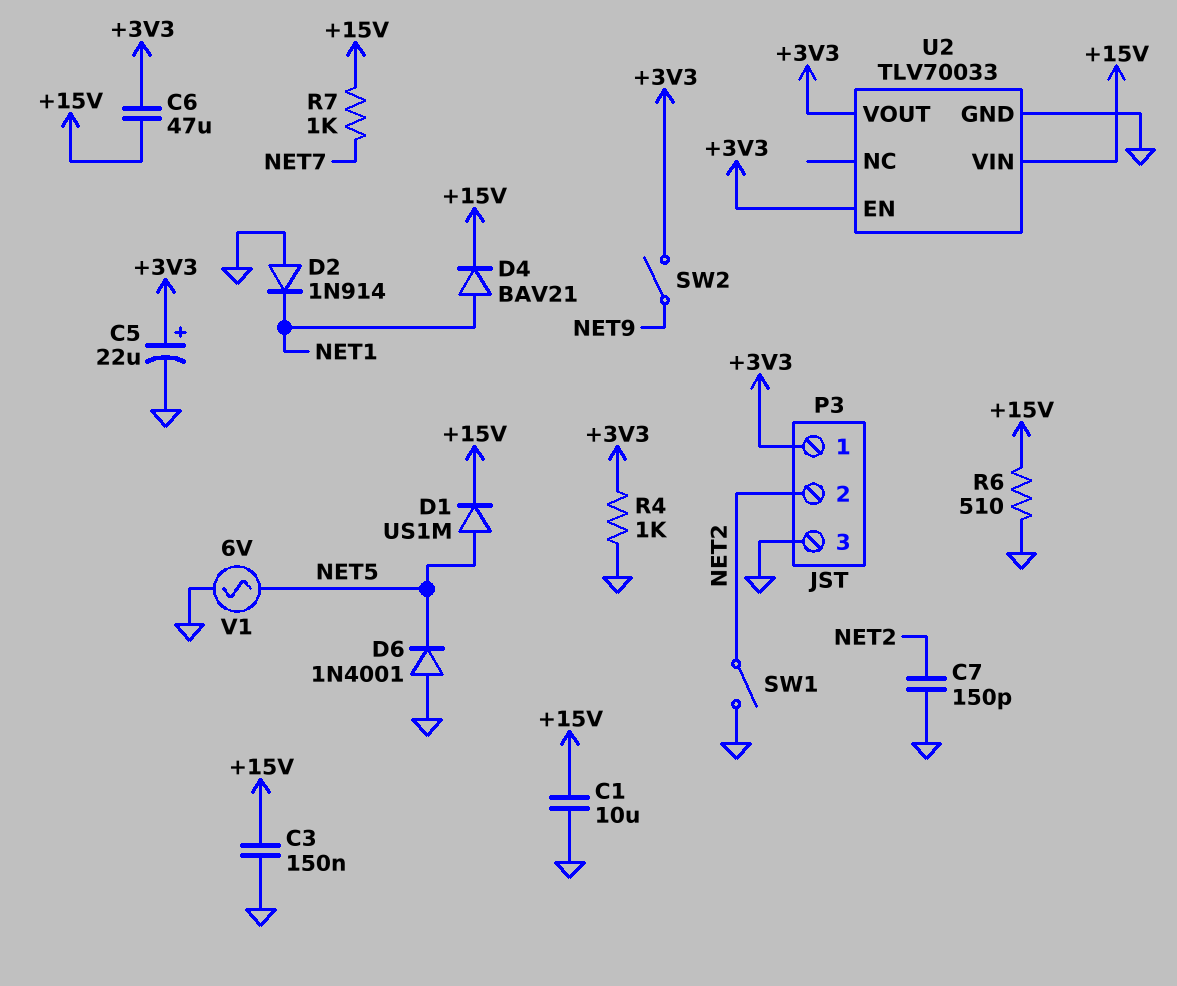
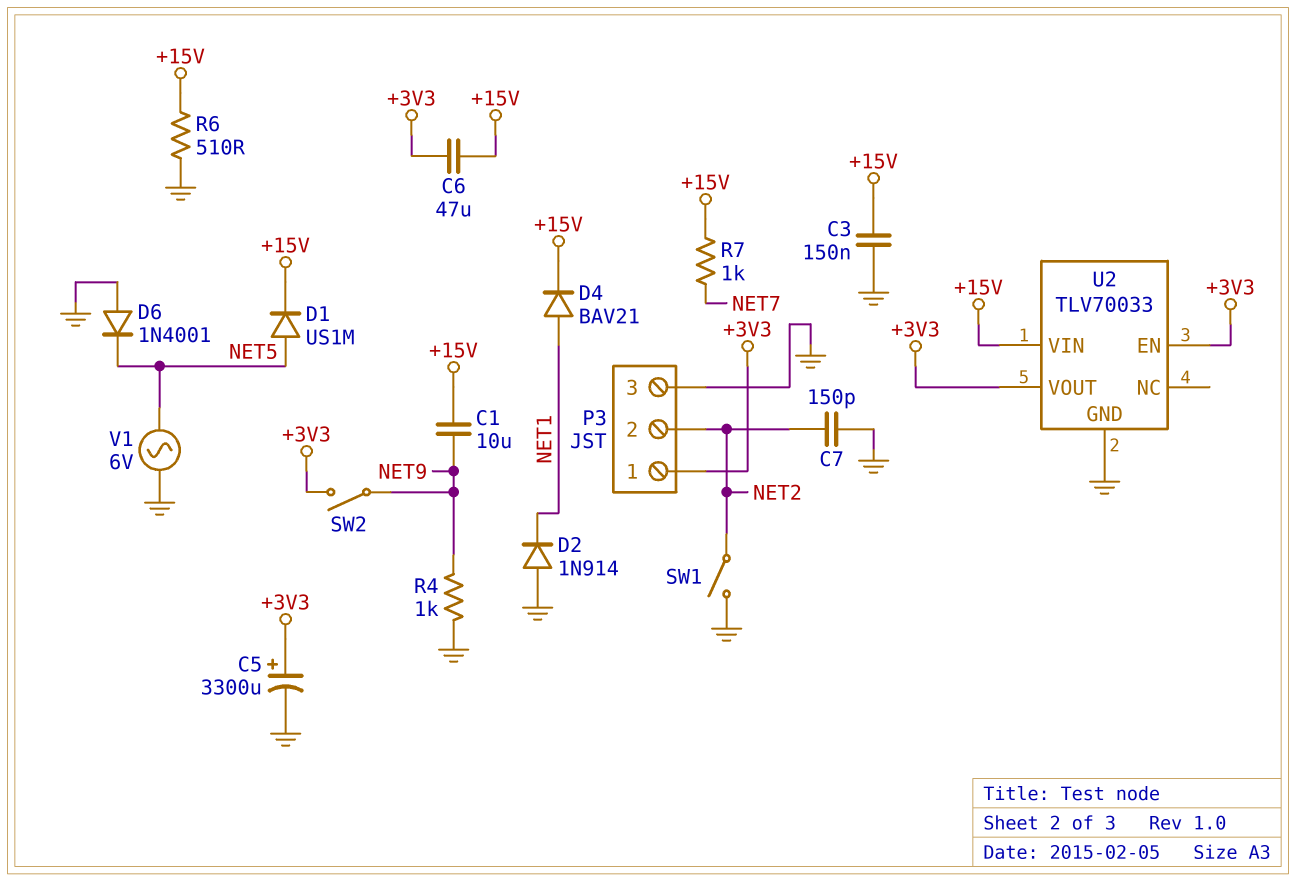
C1: 10uF (+15V, GND) -> 10uF (+15V, NET9)
C5: 22uF (plus +3V3, minus GND) -> 3300uF (plus +3V3, minus GND)
R4: 1k (+3V3, GND) -> 1k (GND, NET9)

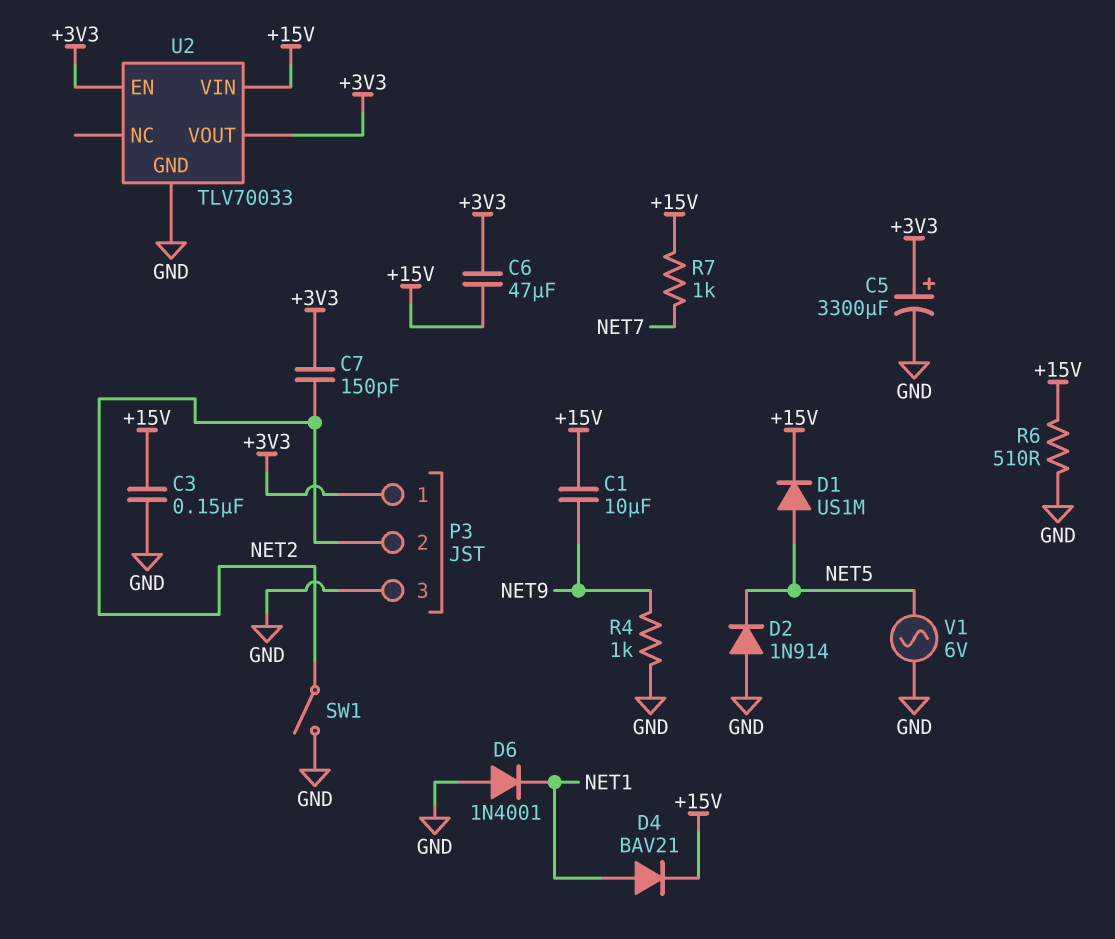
C7: 150pF (GND, NET2) -> 150pF (+3V3, NET2)
D2: diode 1N914 (A GND, K NET1) -> diode 1N914 (A GND, K NET5)
D6: diode 1N4001 (A GND, K NET5) -> diode 1N4001 (A GND, K NET1)
SW2: switch (+3V3, NET9) -> none

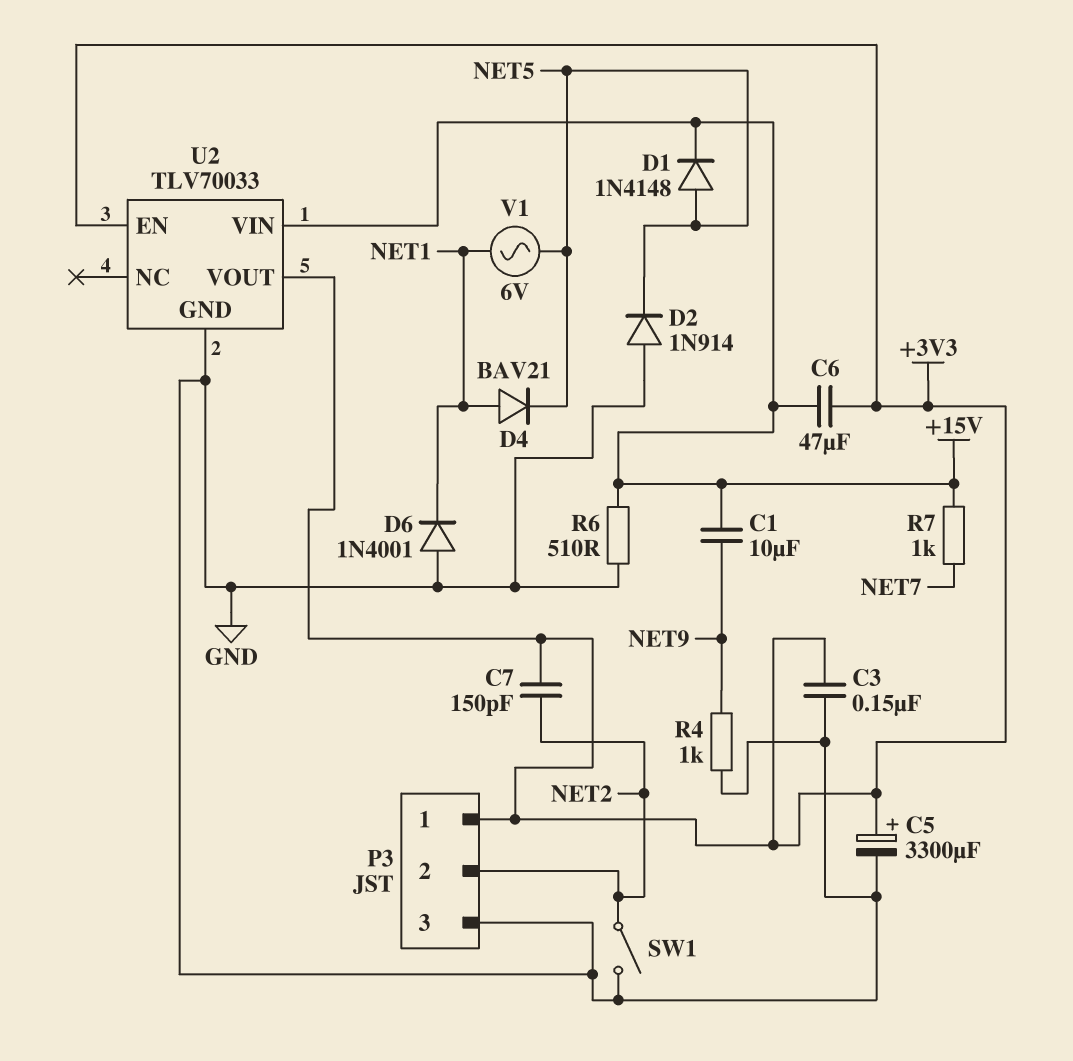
C3: 150nF (+15V, GND) -> 150nF (+3V3, GND)
D1: diode US1M (A NET5, K +15V) -> diode 1N4148 (A NET5, K +15V)
D4: diode BAV21 (A NET1, K +15V) -> diode BAV21 (A NET1, K NET5)
V1: AC 6V (GND, NET5) -> AC 6V (NET1, NET5)

